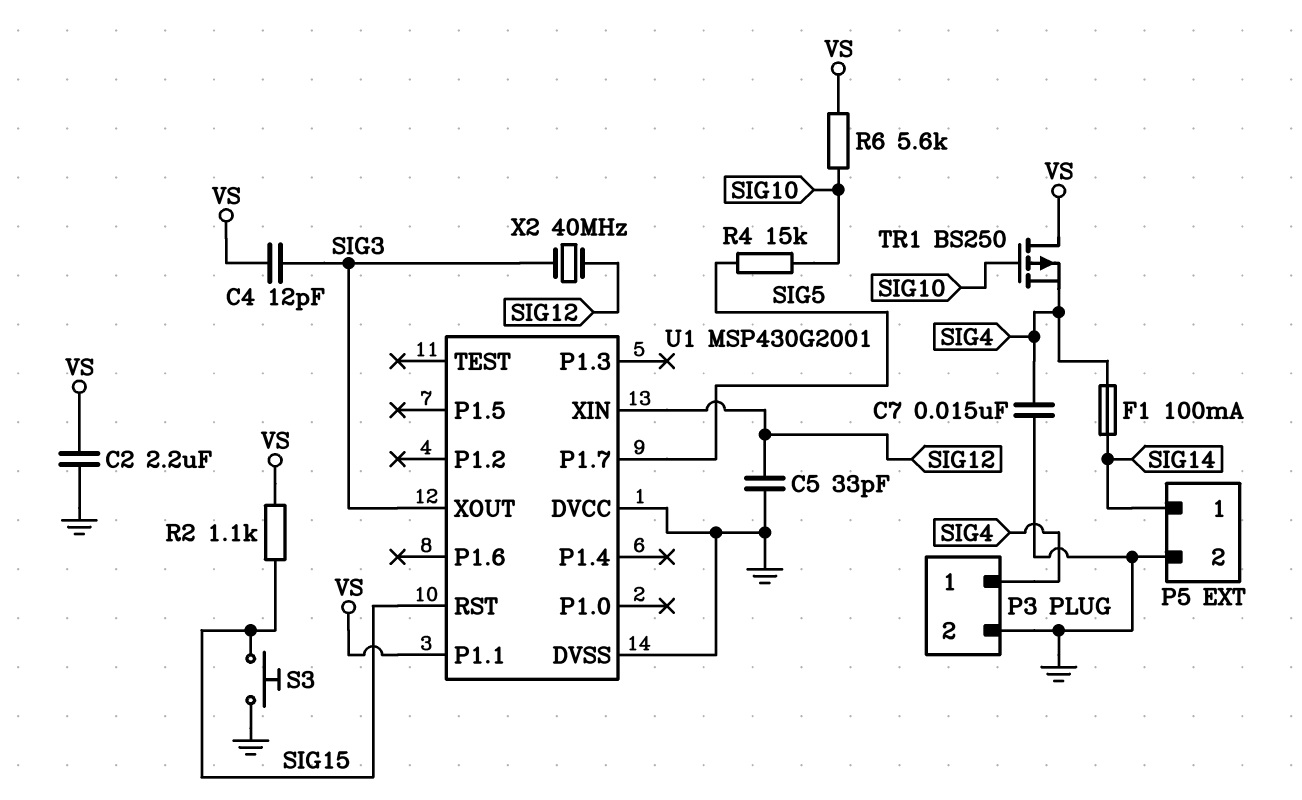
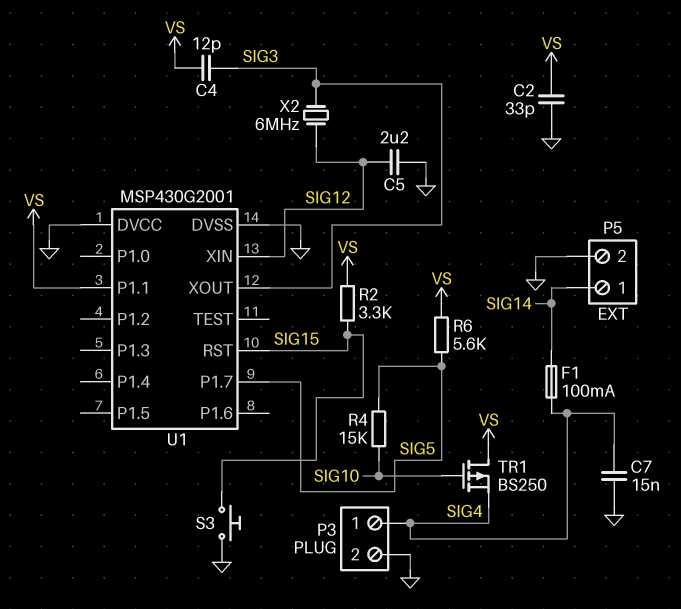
C2: 2.2uF (GND, VS) -> 33pF (GND, VS)
C5: 33pF (GND, SIG12) -> 2.2uF (GND, SIG12)
R2: 1.1k (SIG15, VS) -> 3.3k (SIG15, VS)
R6: 5.6k (SIG10, VS) -> 5.6k (SIG5, VS)
X2: 40MHz (SIG3, SIG12) -> 6MHz (SIG3, SIG12)

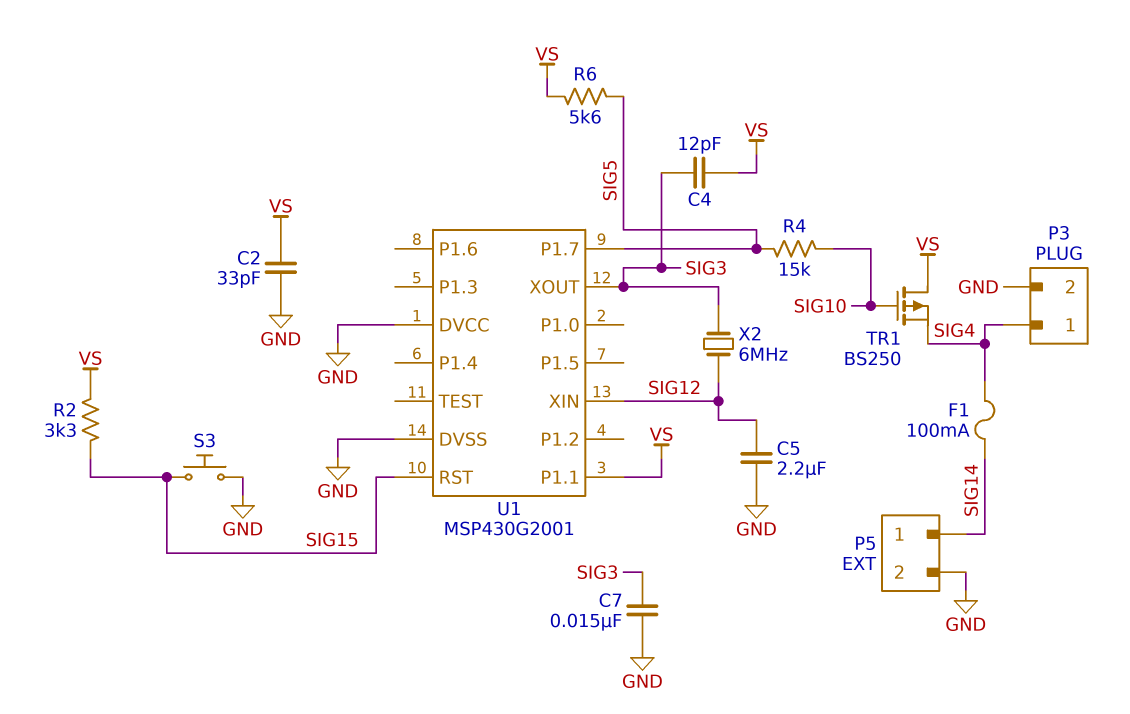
C7: 15nF (GND, SIG4) -> 15nF (GND, SIG3)

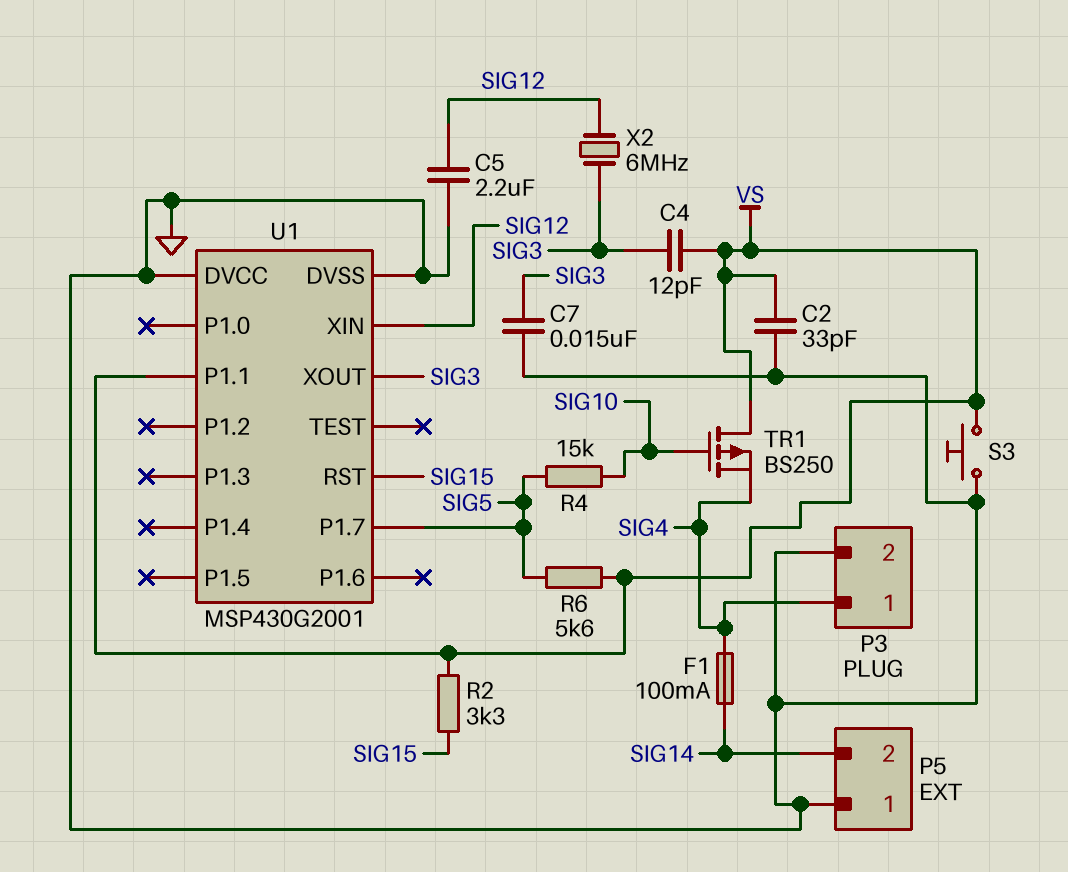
P5 pin 1: SIG14 -> GND
P5 pin 2: GND -> SIG14
S3: button (GND, SIG15) -> button (GND, VS)

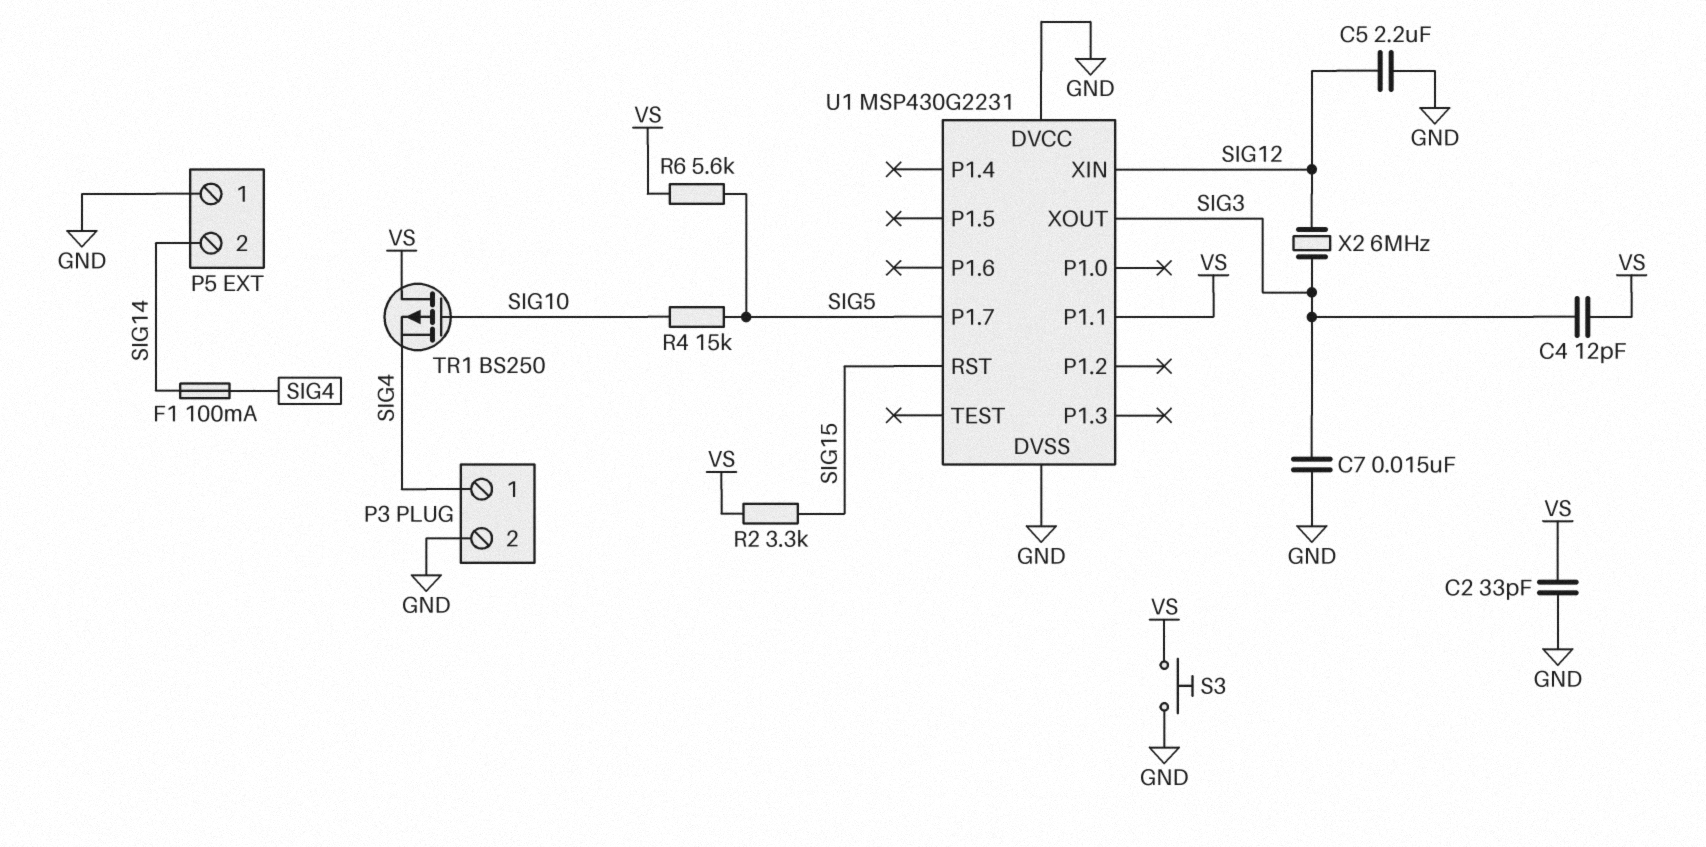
U1: MSP430G2001 -> MSP430G2231

